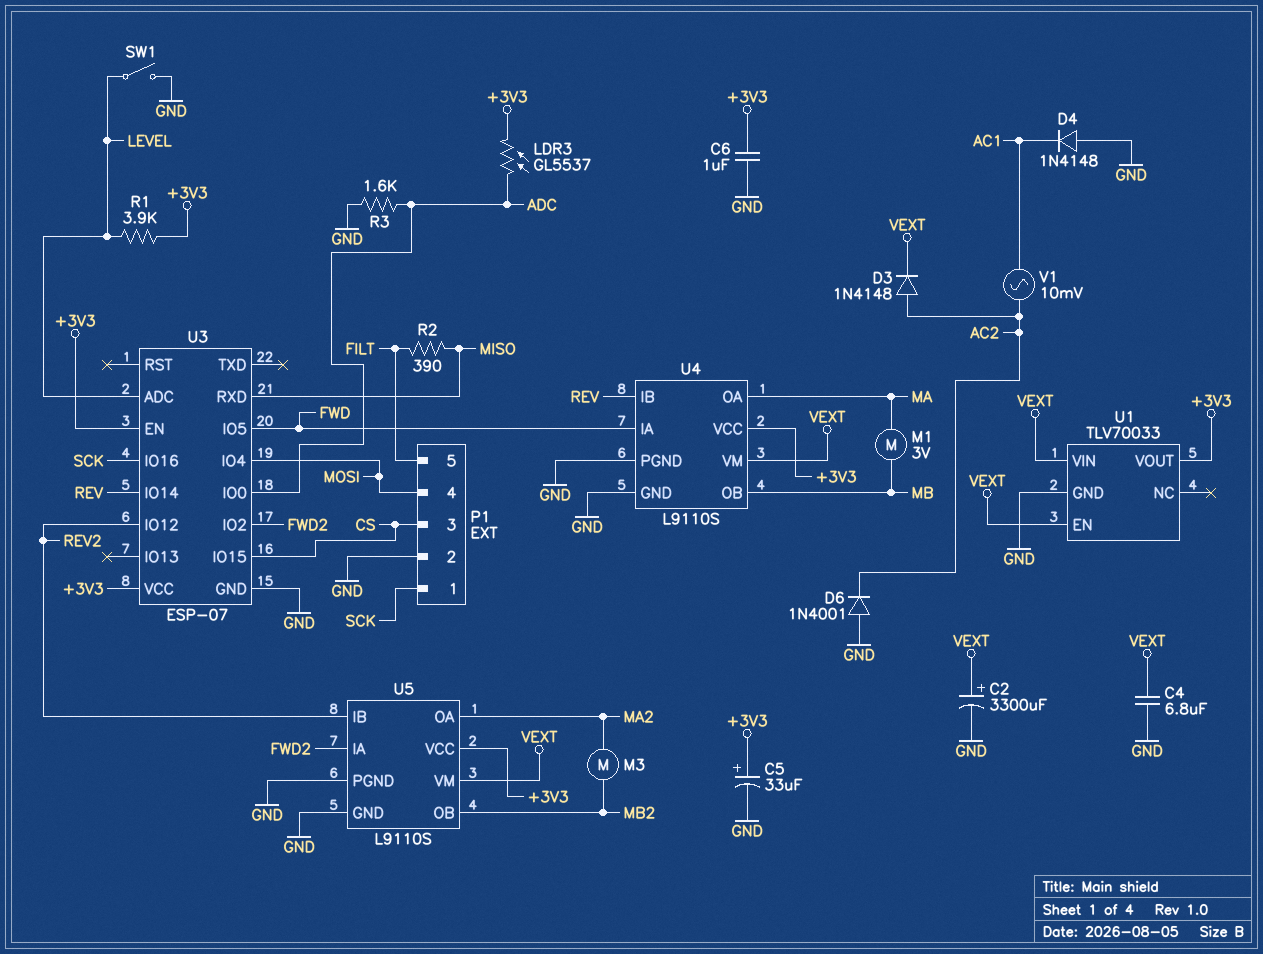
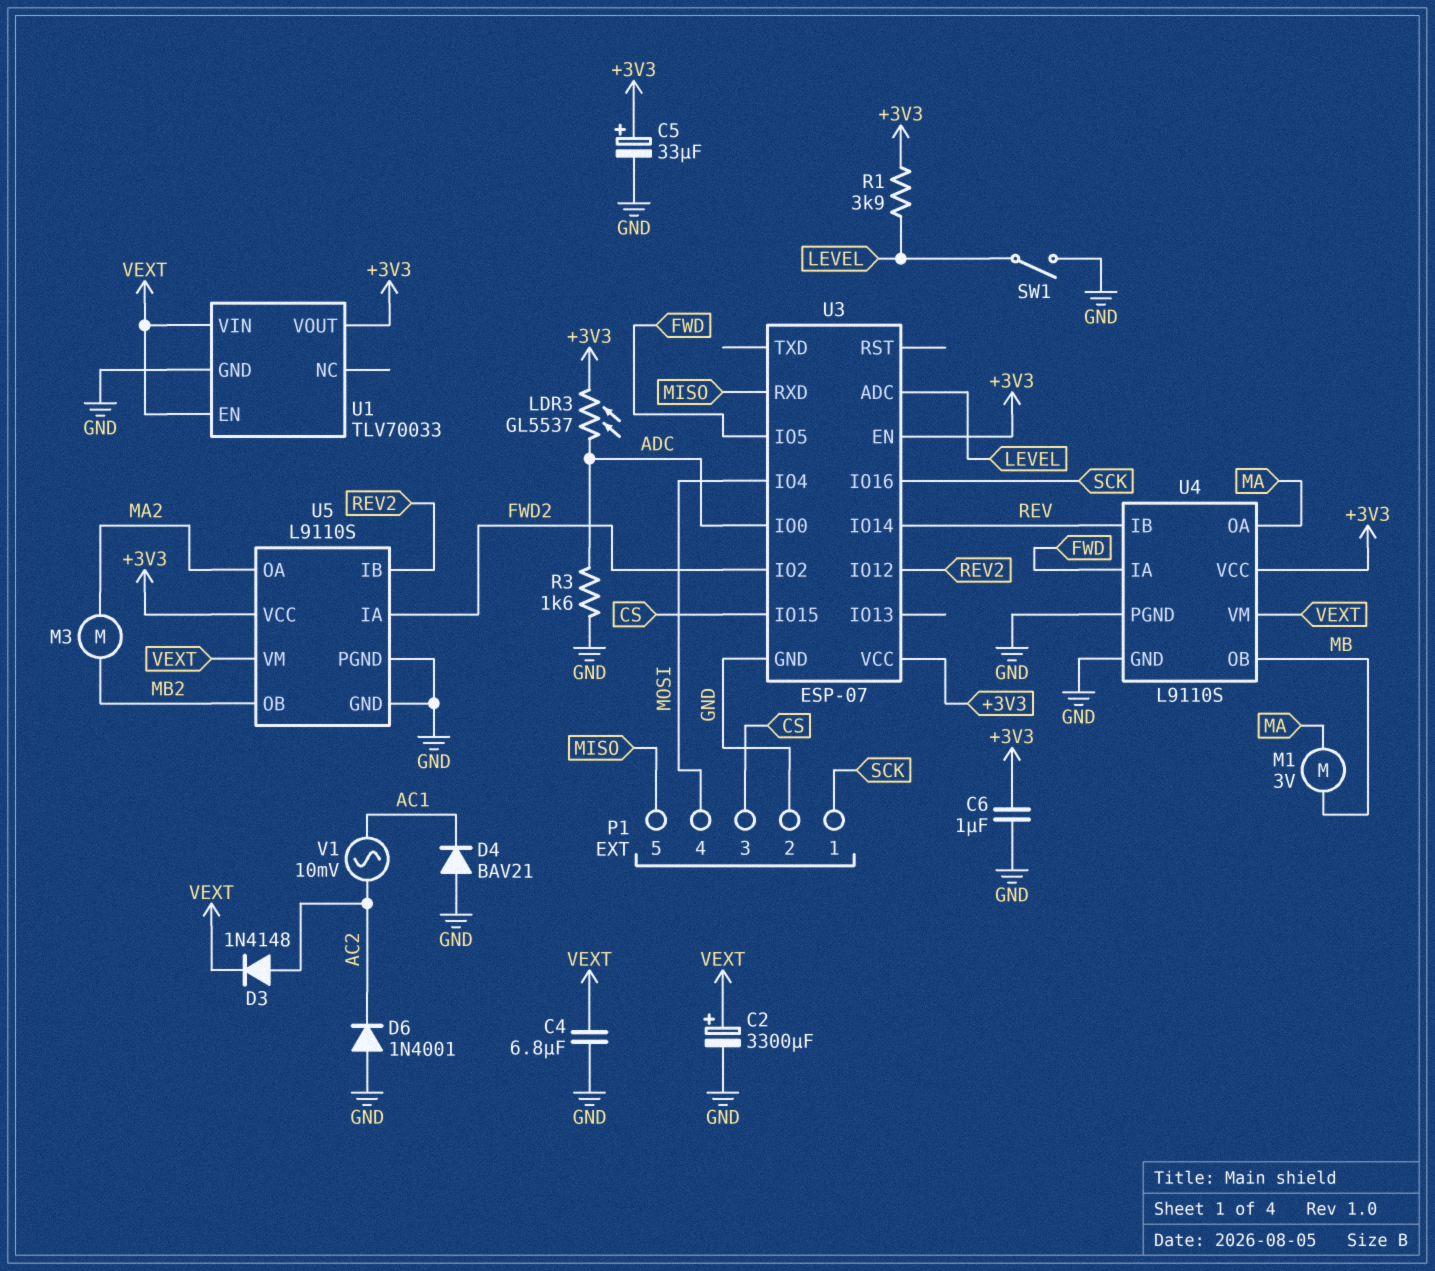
D4: diode 1N4148 (A GND, K AC1) -> diode BAV21 (A GND, K AC1)
P1 pin 5: FILT -> MISO
R2: 390 (FILT, MISO) -> none

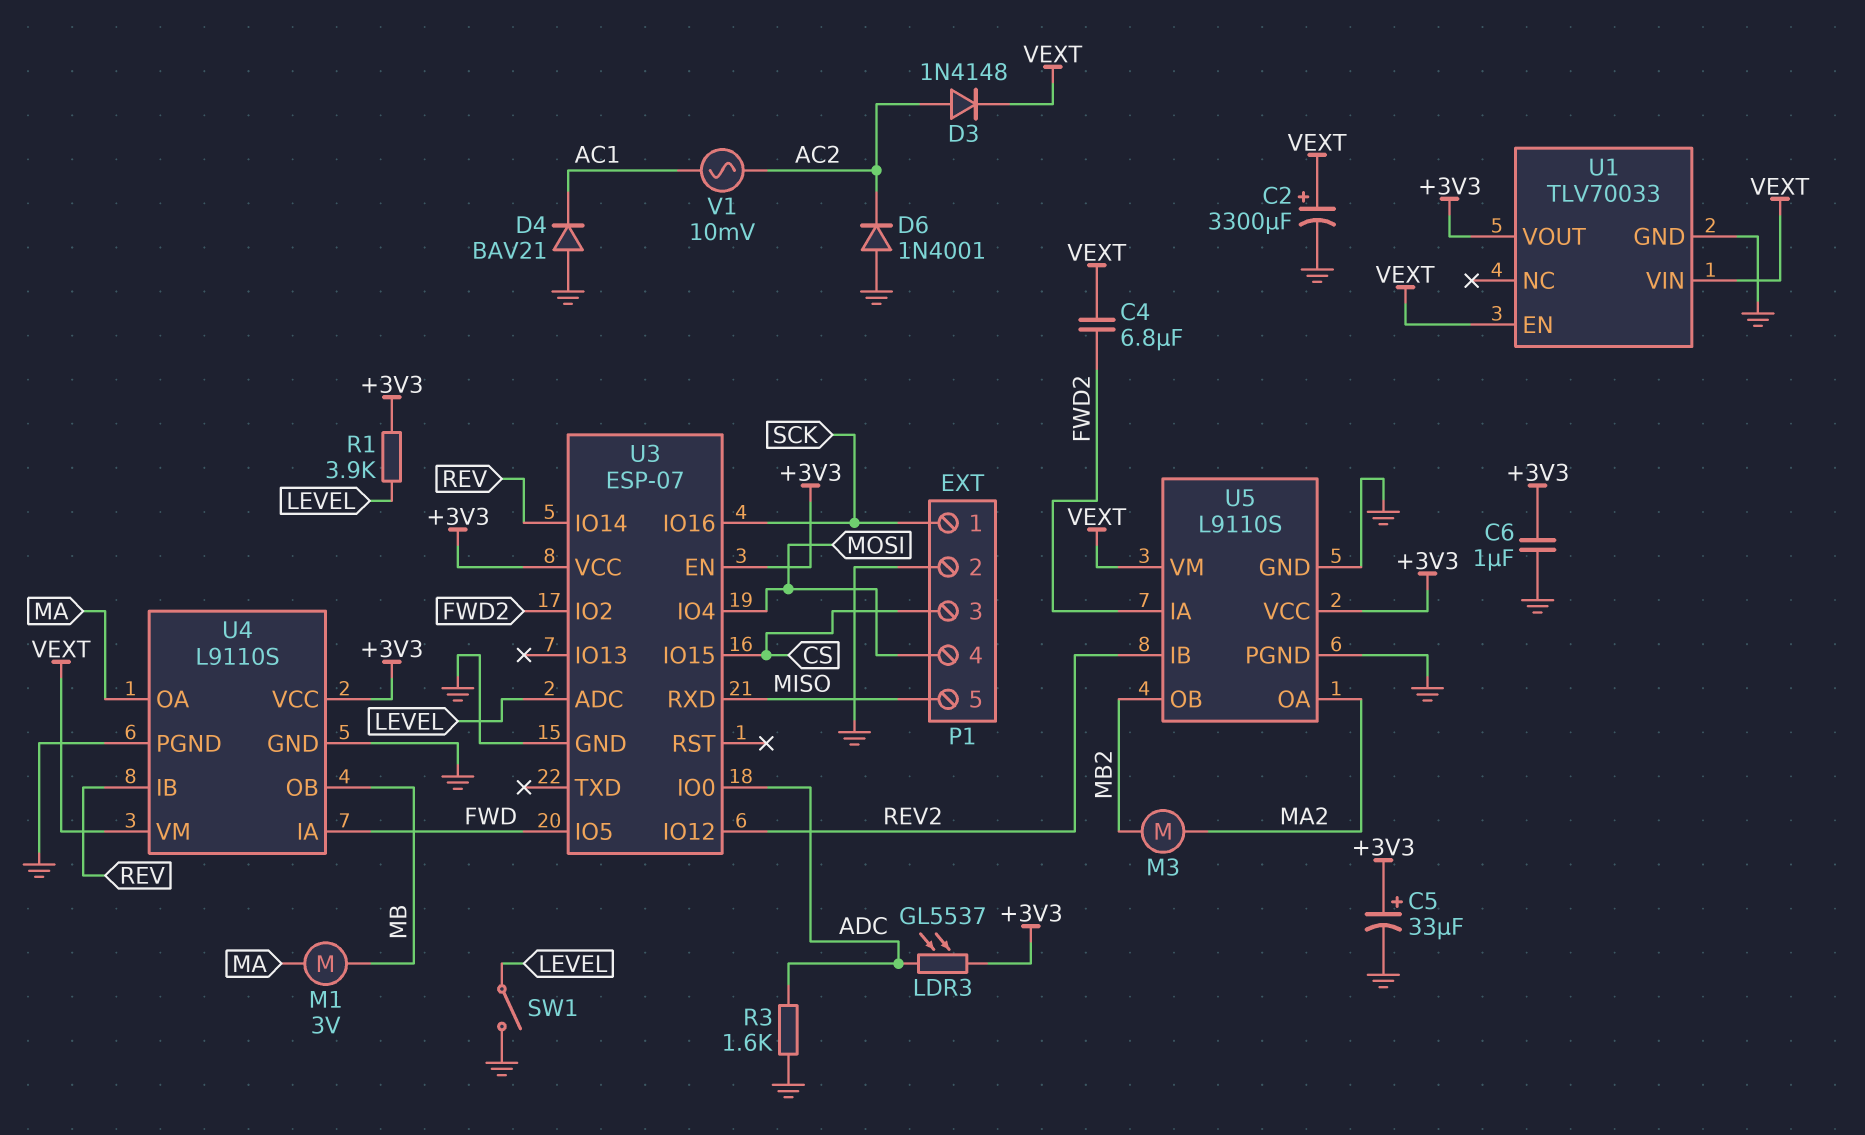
C4: 6.8uF (GND, VEXT) -> 6.8uF (FWD2, VEXT)

